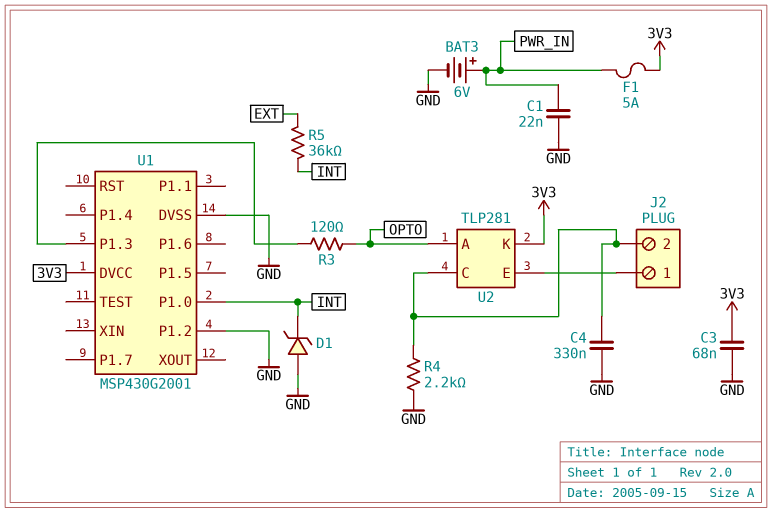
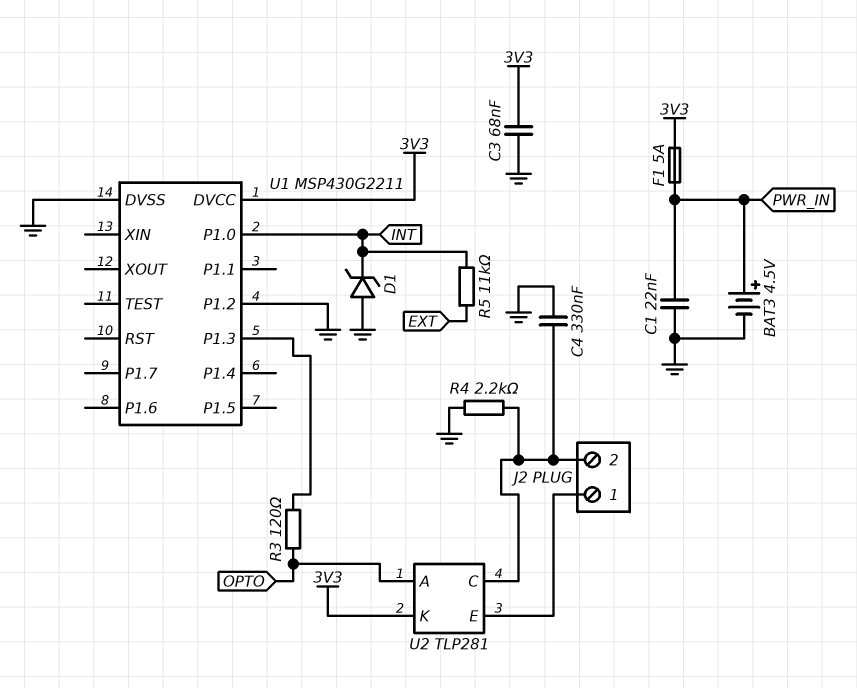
BAT3: 6V (plus PWR_IN, minus GND) -> 4.5V (plus PWR_IN, minus GND)
R5: 36k (EXT, INT) -> 11k (EXT, INT)
U1: MSP430G2001 -> MSP430G2211

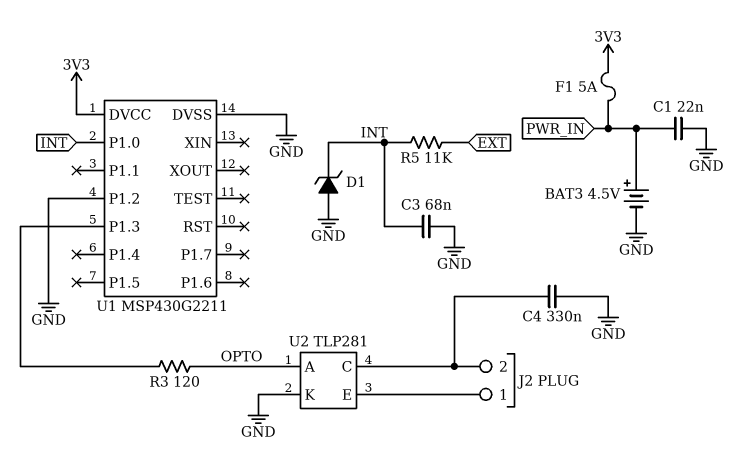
C3: 68nF (3V3, GND) -> 68nF (GND, INT)
R4: 2.2k (GND, J2/2) -> none
U2 pin K: 3V3 -> GND

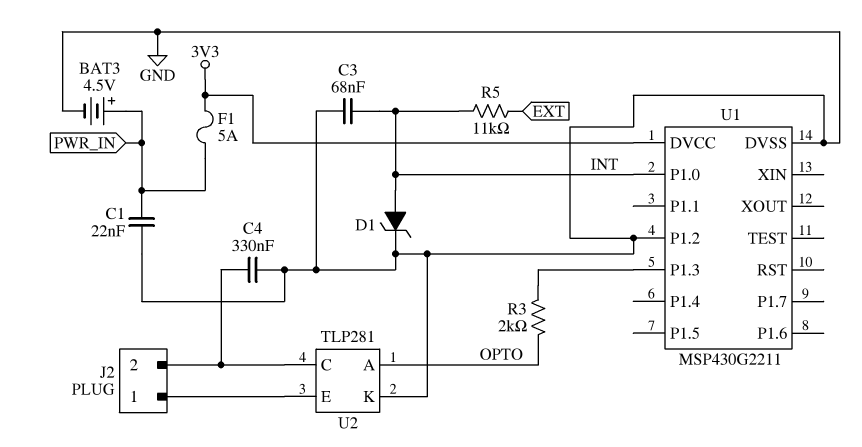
D1: zener (A GND, K INT) -> zener (A INT, K GND)
R3: 120 (OPTO, U1/P1.3) -> 2k (OPTO, U1/P1.3)

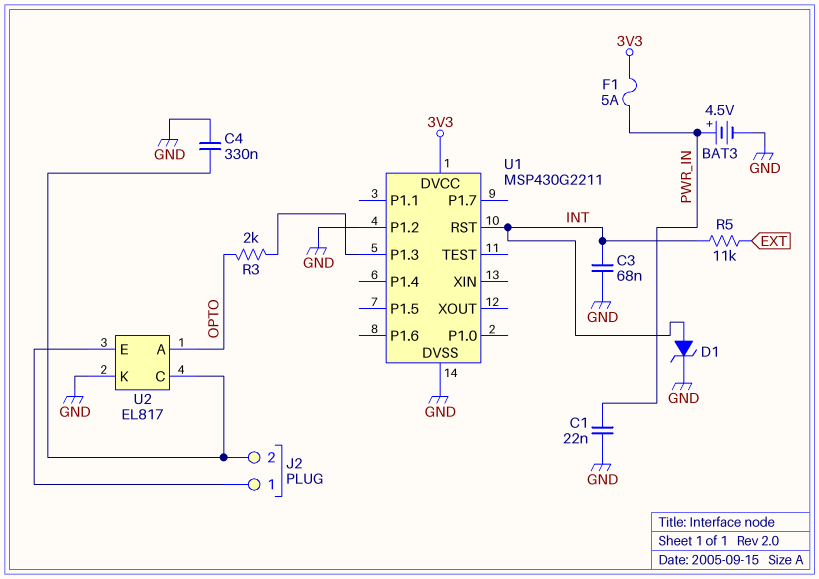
U1 pin P1.0: INT -> none
U1 pin RST: none -> INT
U2: TLP281 -> EL817

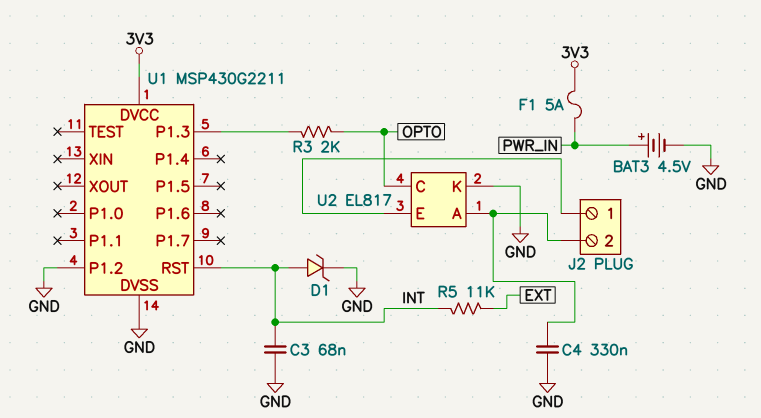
C1: 22nF (GND, PWR_IN) -> none
U2 pin A: OPTO -> J2/2
U2 pin C: J2/2 -> OPTO

